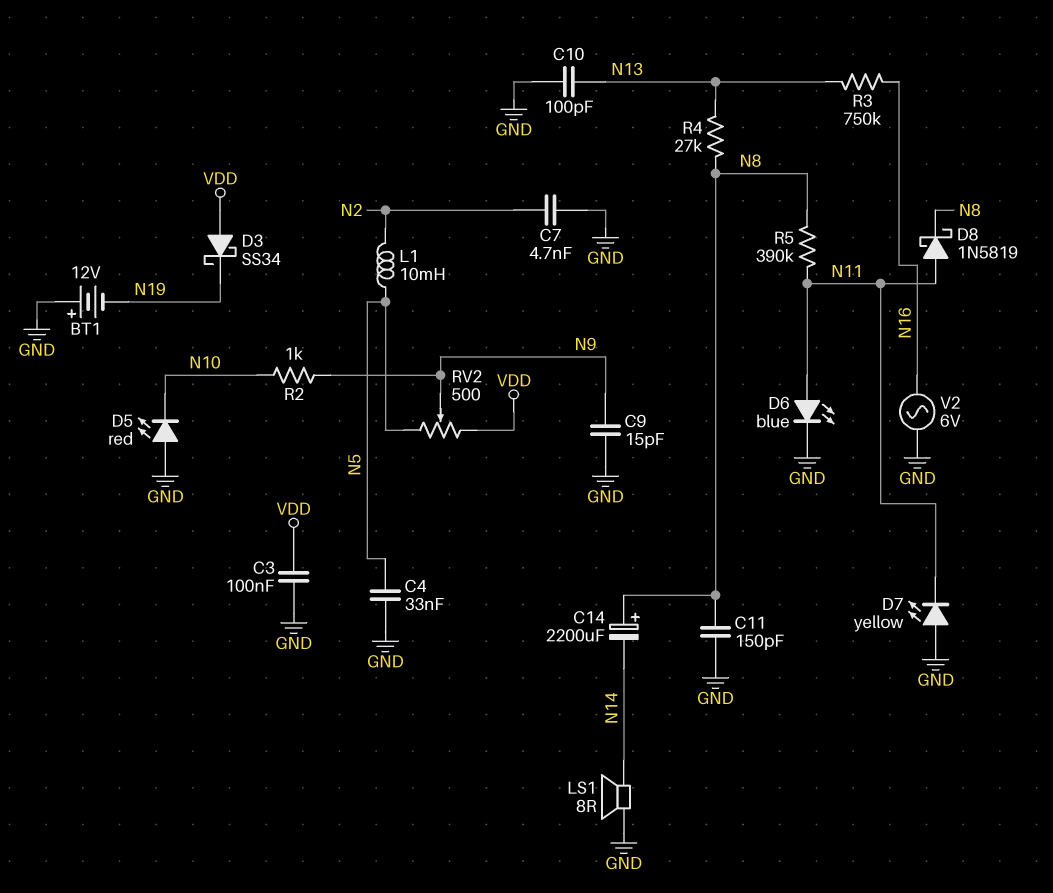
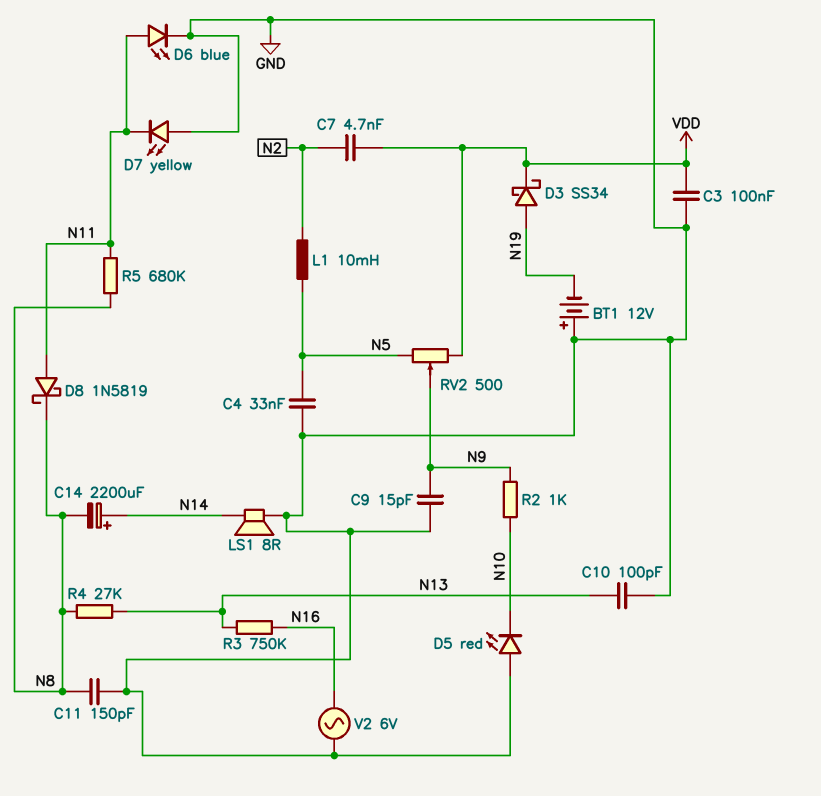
C7: 4.7nF (GND, N2) -> 4.7nF (N2, VDD)
C14: 2200uF (plus N8, minus N14) -> 2200uF (plus N14, minus N8)
D3: schottky SS34 (A VDD, K N19) -> schottky SS34 (A N19, K VDD)
R5: 390k (N8, N11) -> 680k (N8, N11)

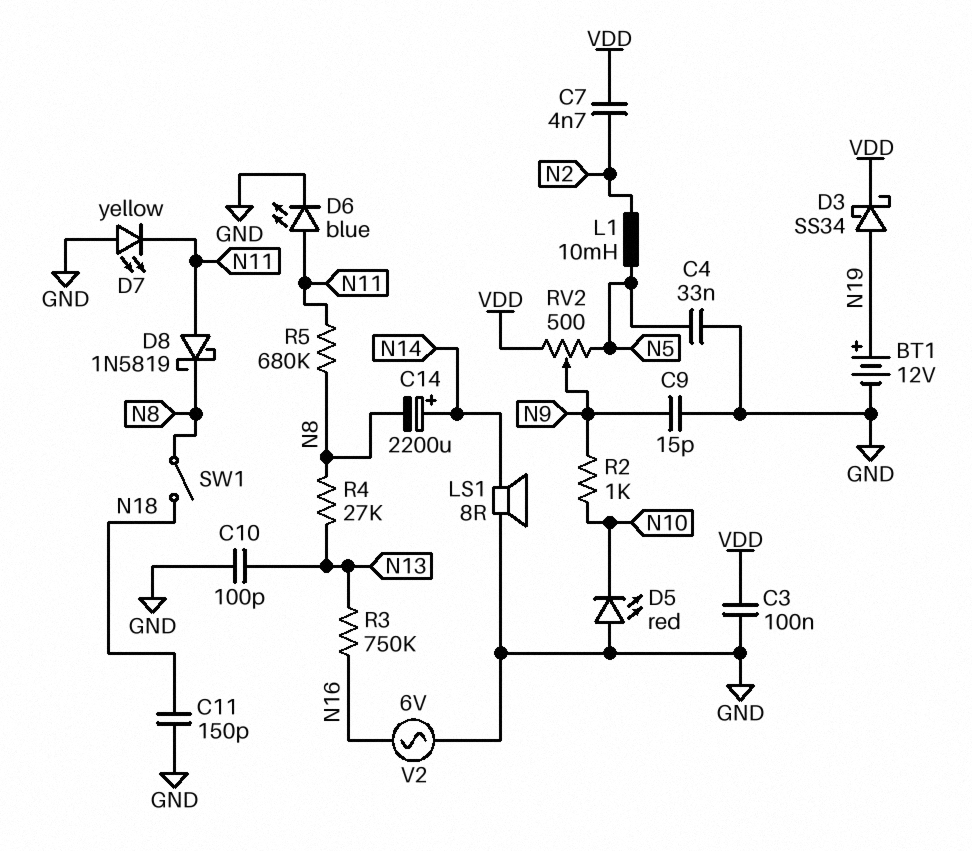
BT1: 12V (plus GND, minus N19) -> 12V (plus N19, minus GND)
C11: 150pF (GND, N8) -> 150pF (GND, N18)
SW1: none -> switch (N8, N18)

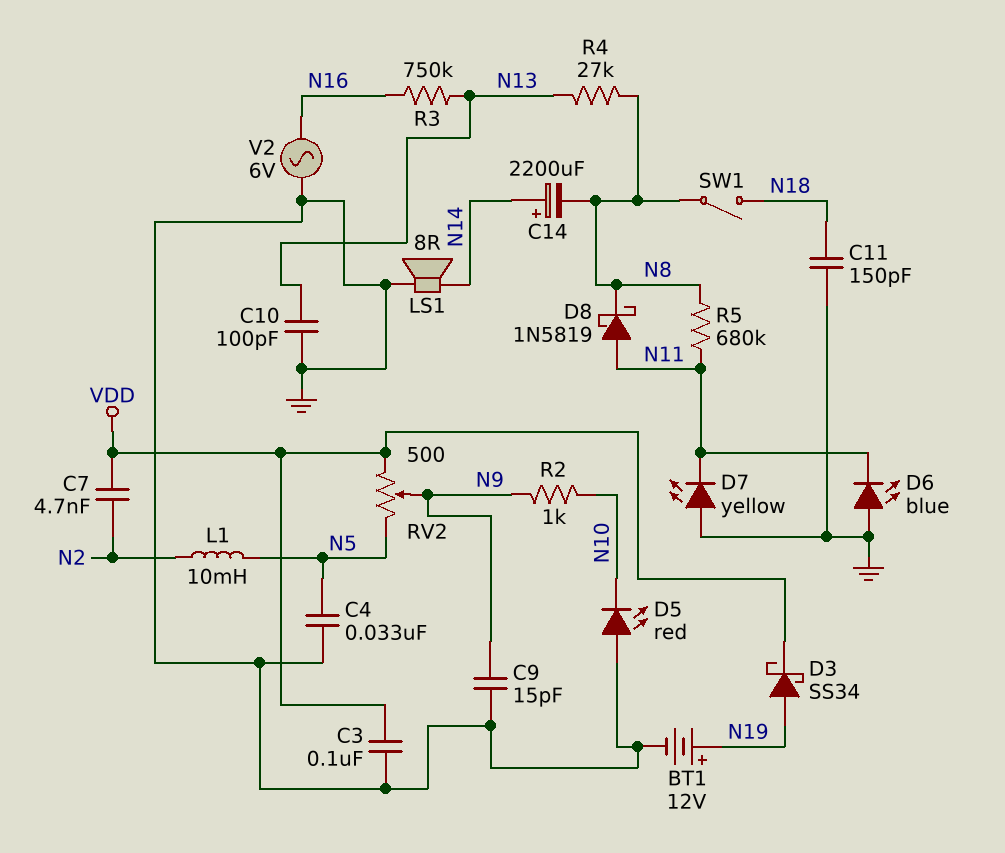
D6: LED blue (A N11, K GND) -> LED blue (A GND, K N11)

